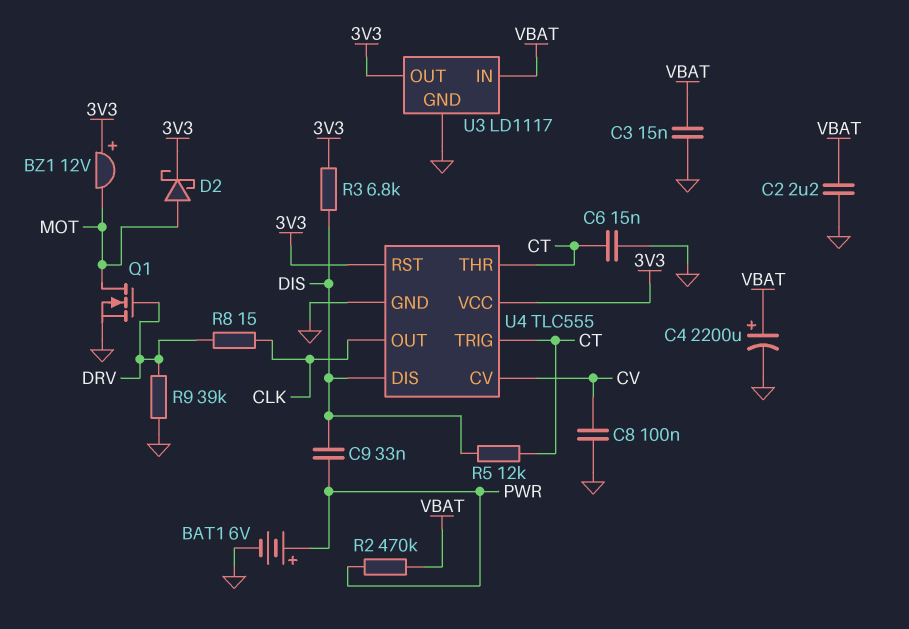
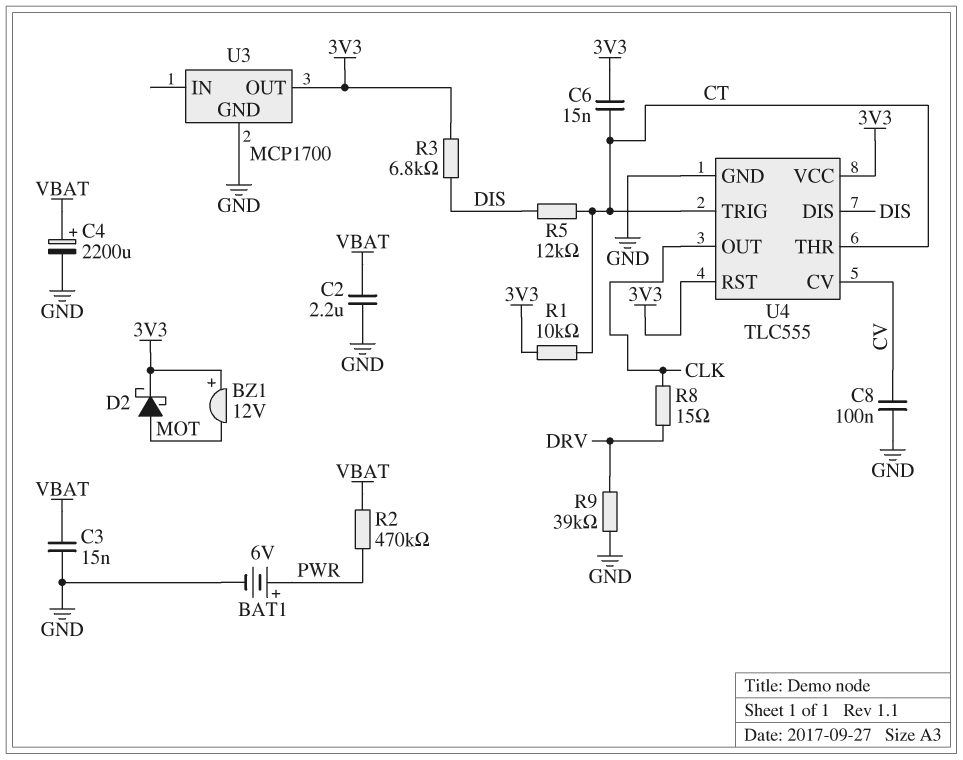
C6: 15nF (CT, GND) -> 15nF (3V3, CT)
C9: 33nF (DIS, PWR) -> none
Q1: NMOS (G DRV, D MOT, S GND) -> none
R1: none -> 10k (3V3, CT)
U3: LD1117 -> MCP1700
U3 pin IN: VBAT -> none

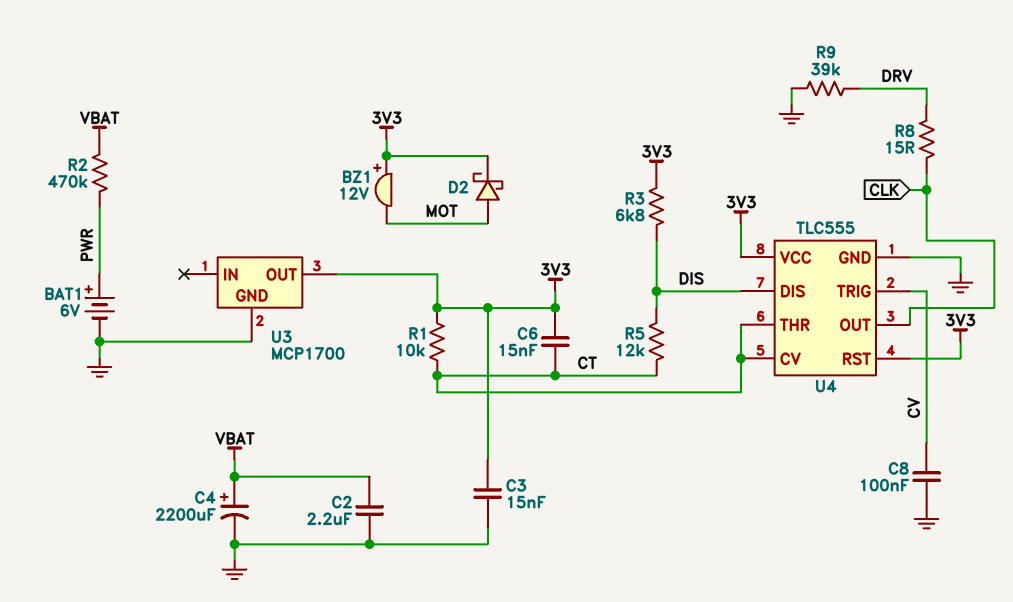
C3: 15nF (GND, VBAT) -> 15nF (3V3, GND)
U4 pin CV: CV -> CT
U4 pin TRIG: CT -> CV

